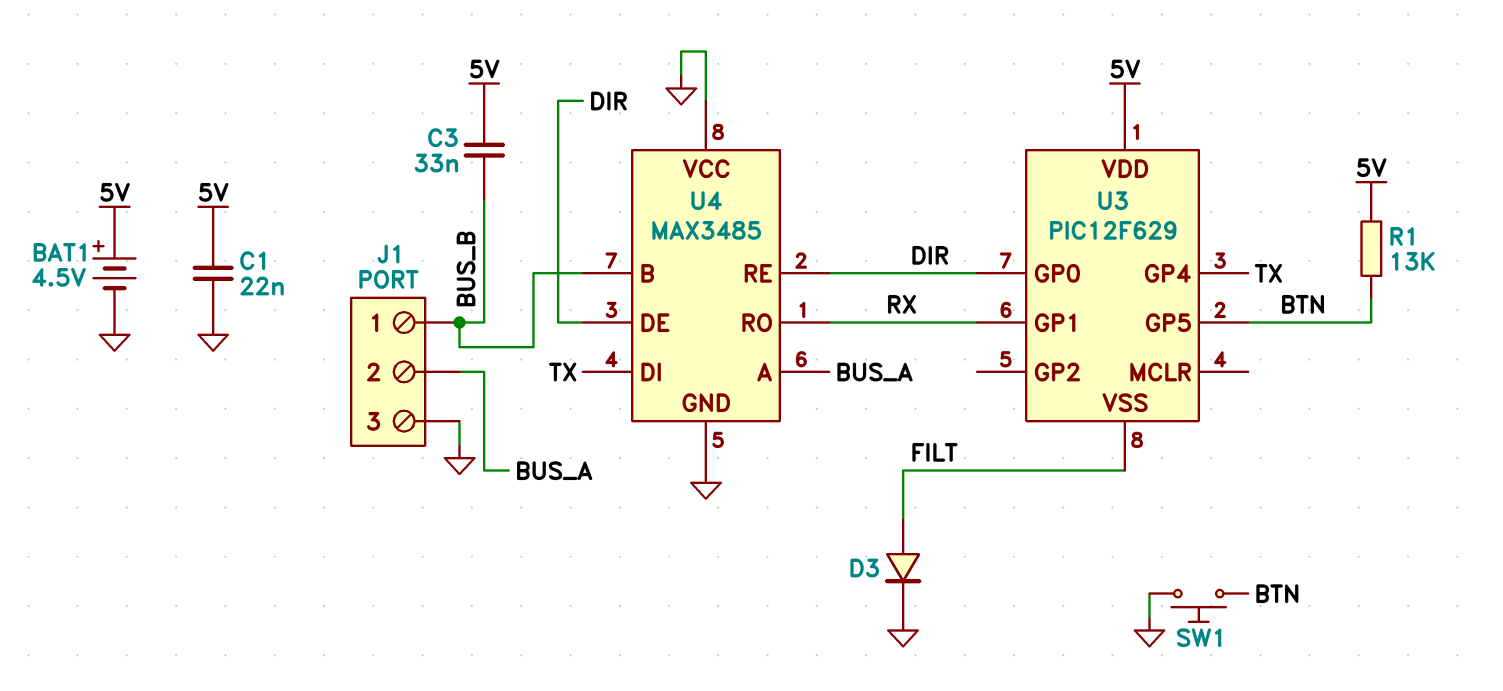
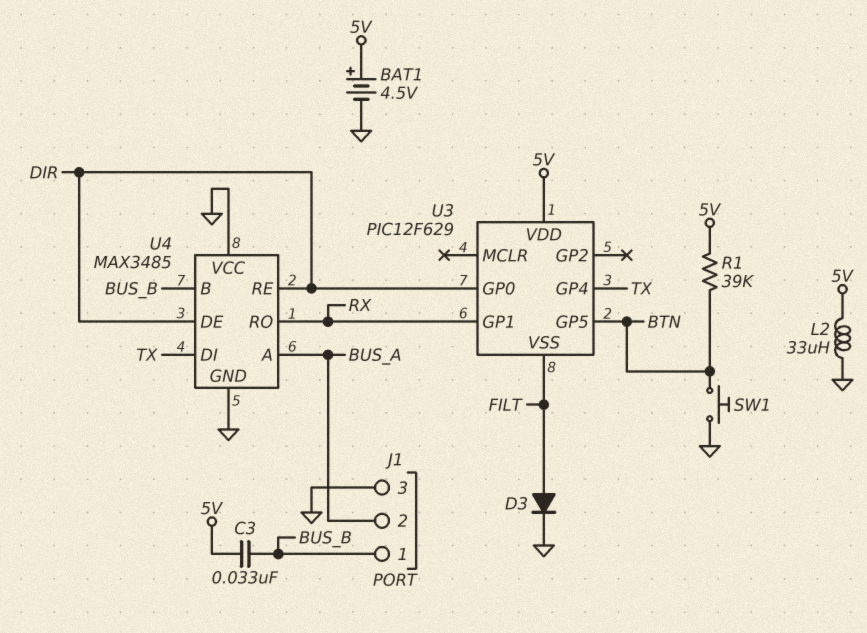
C1: 22nF (5V, GND) -> none
L2: none -> 33uH (5V, GND)
R1: 13k (5V, BTN) -> 39k (5V, BTN)

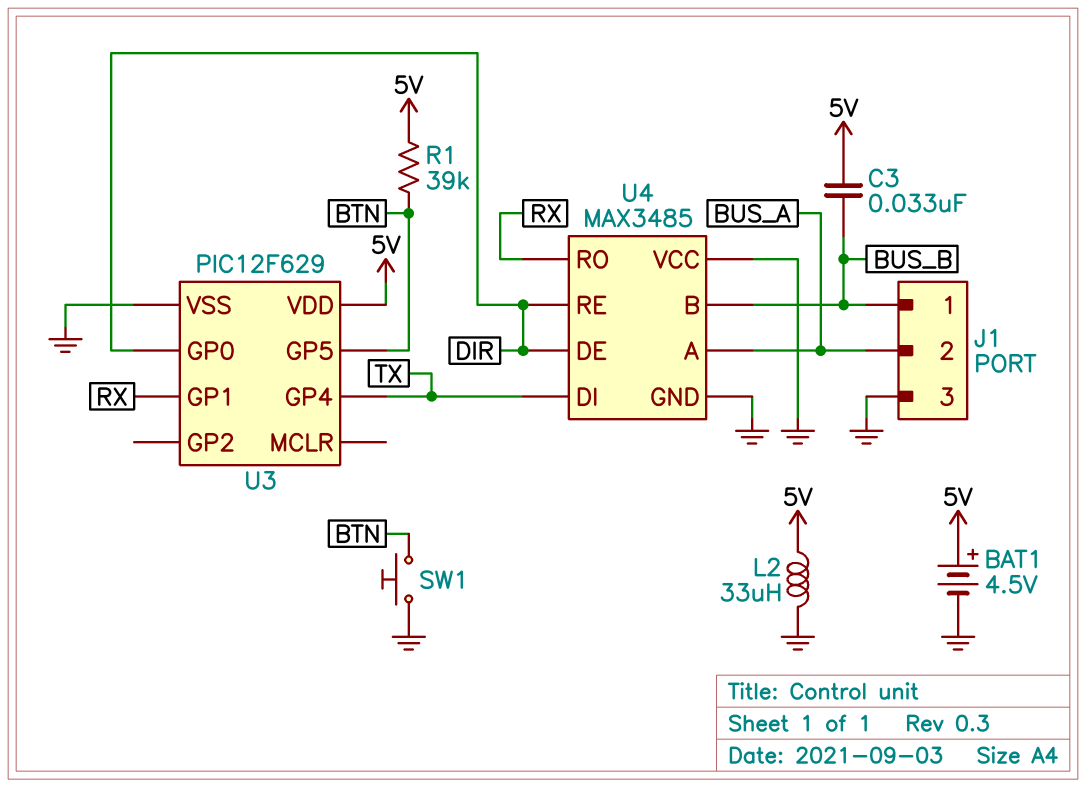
D3: diode (A FILT, K GND) -> none
U3 pin VSS: FILT -> GND

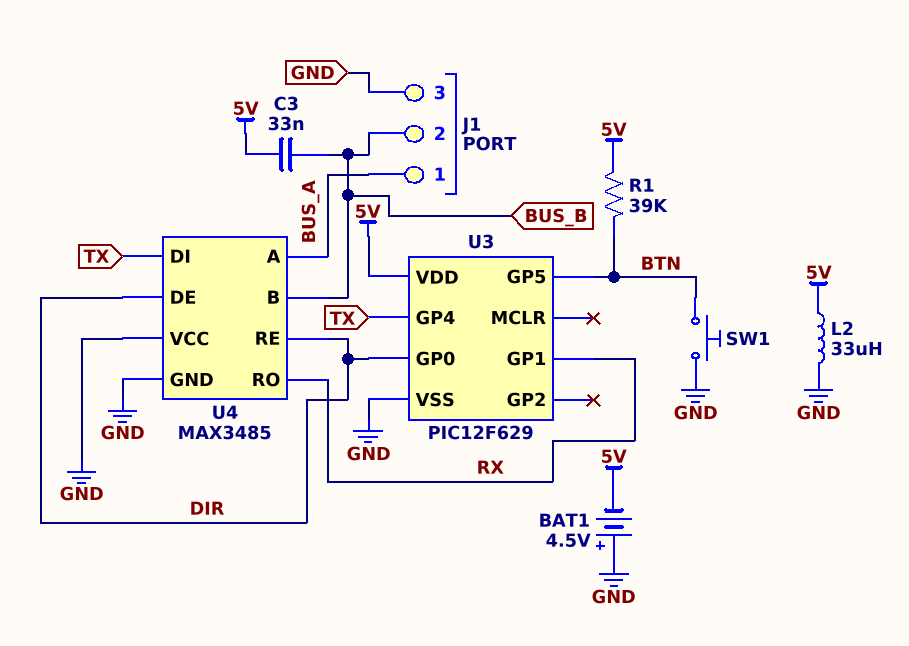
BAT1: 4.5V (plus 5V, minus GND) -> 4.5V (plus GND, minus 5V)
J1 pin 1: BUS_B -> BUS_A
J1 pin 2: BUS_A -> BUS_B

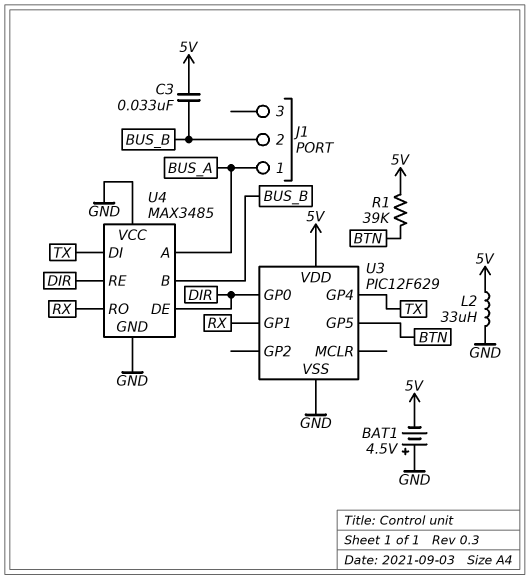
J1 pin 3: GND -> none
SW1: button (BTN, GND) -> none

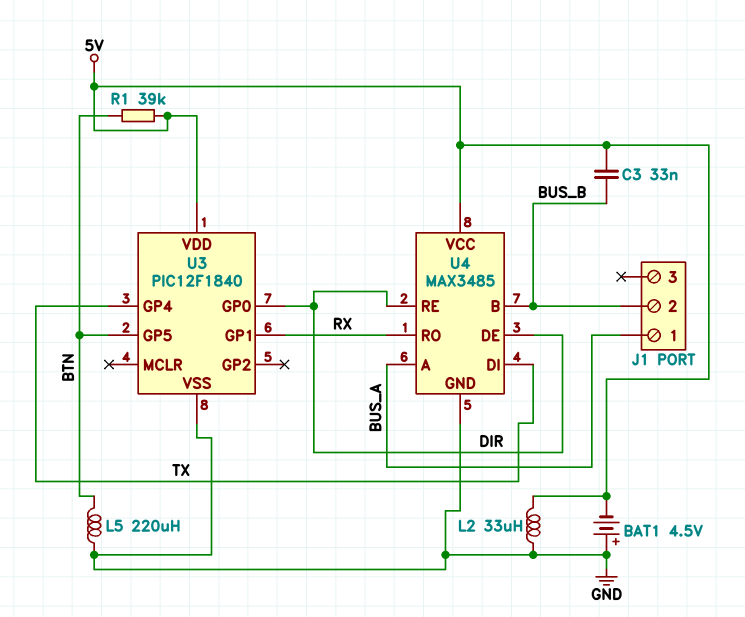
L5: none -> 220uH (BTN, GND)
U3: PIC12F629 -> PIC12F1840
U4 pin VCC: GND -> 5V

